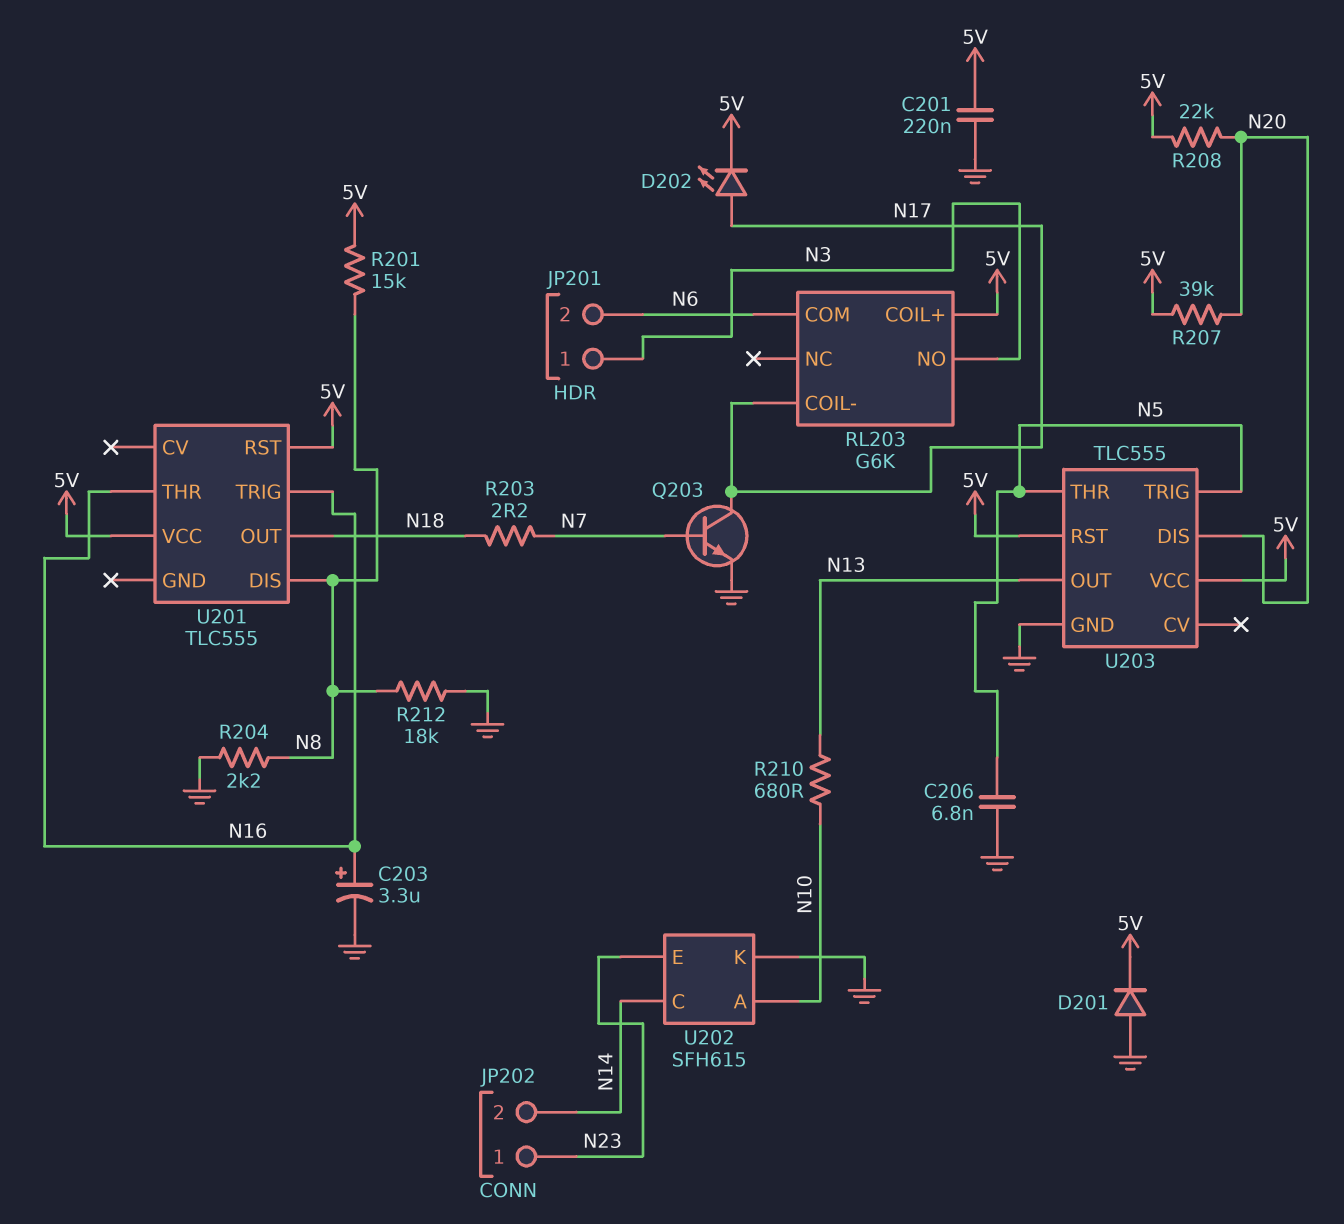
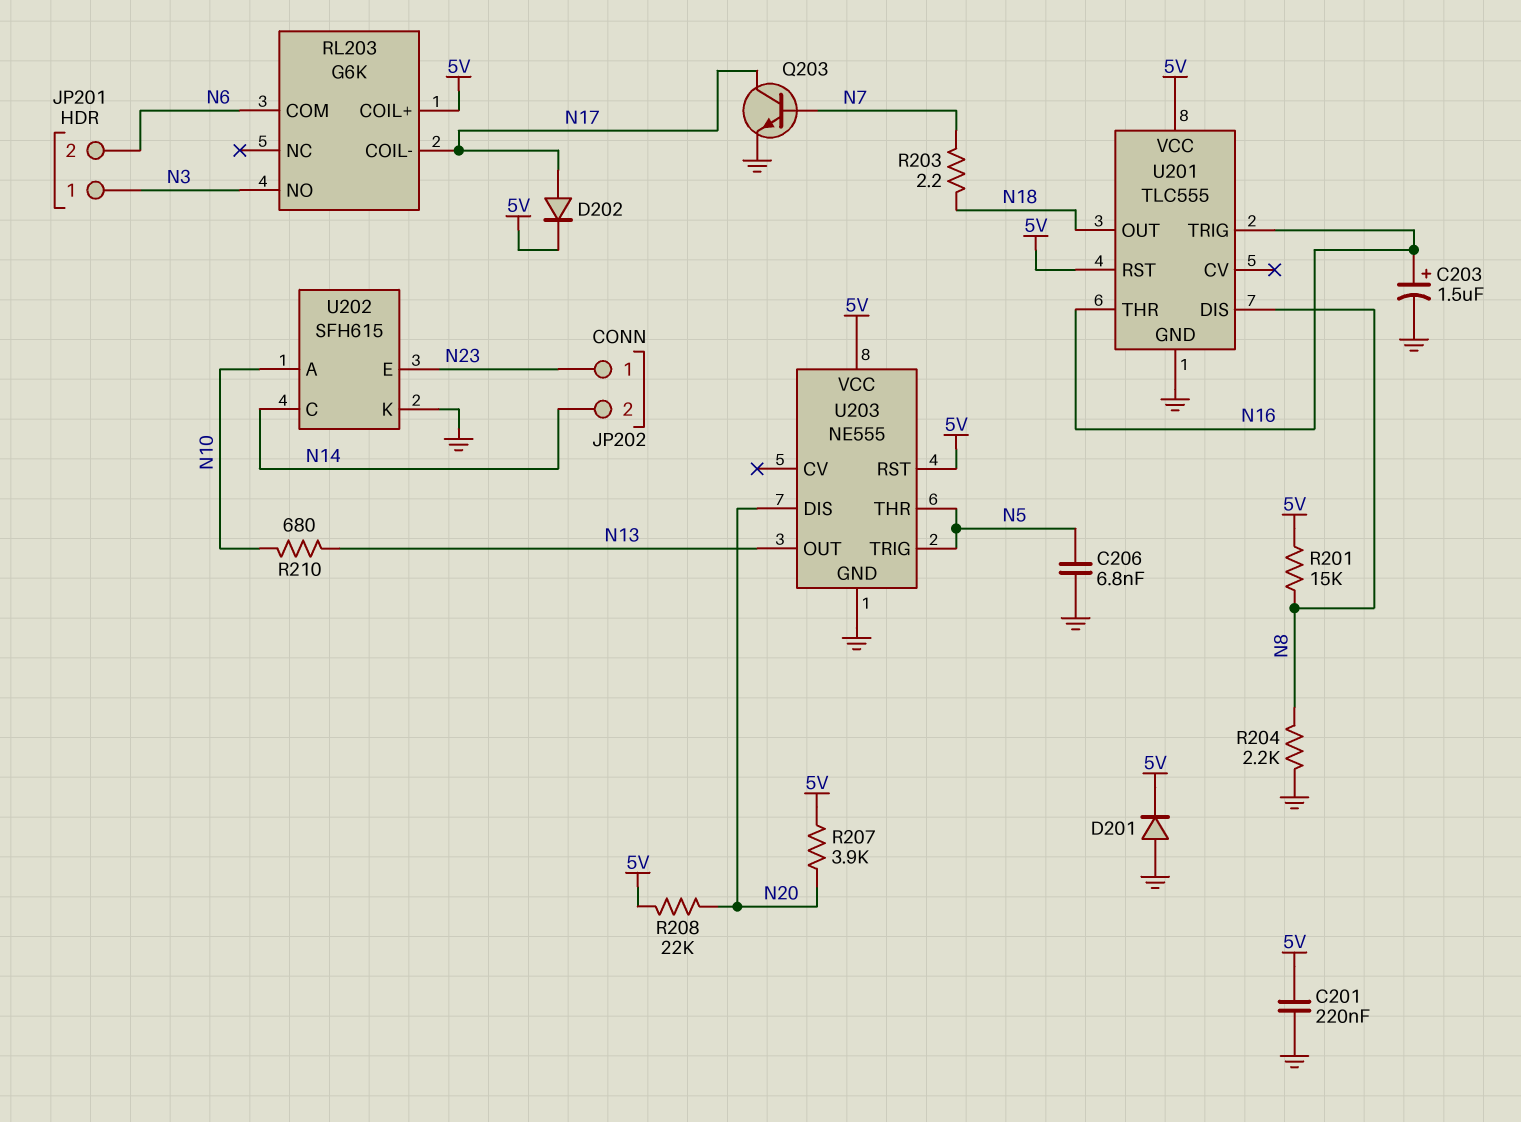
C203: 3.3uF (plus N16, minus GND) -> 1.5uF (plus N16, minus GND)
D202: LED (A N17, K 5V) -> diode (A N17, K 5V)
R207: 39k (5V, N20) -> 3.9k (5V, N20)
R212: 18k (GND, N8) -> none
U201 pin GND: none -> GND
U203: TLC555 -> NE555

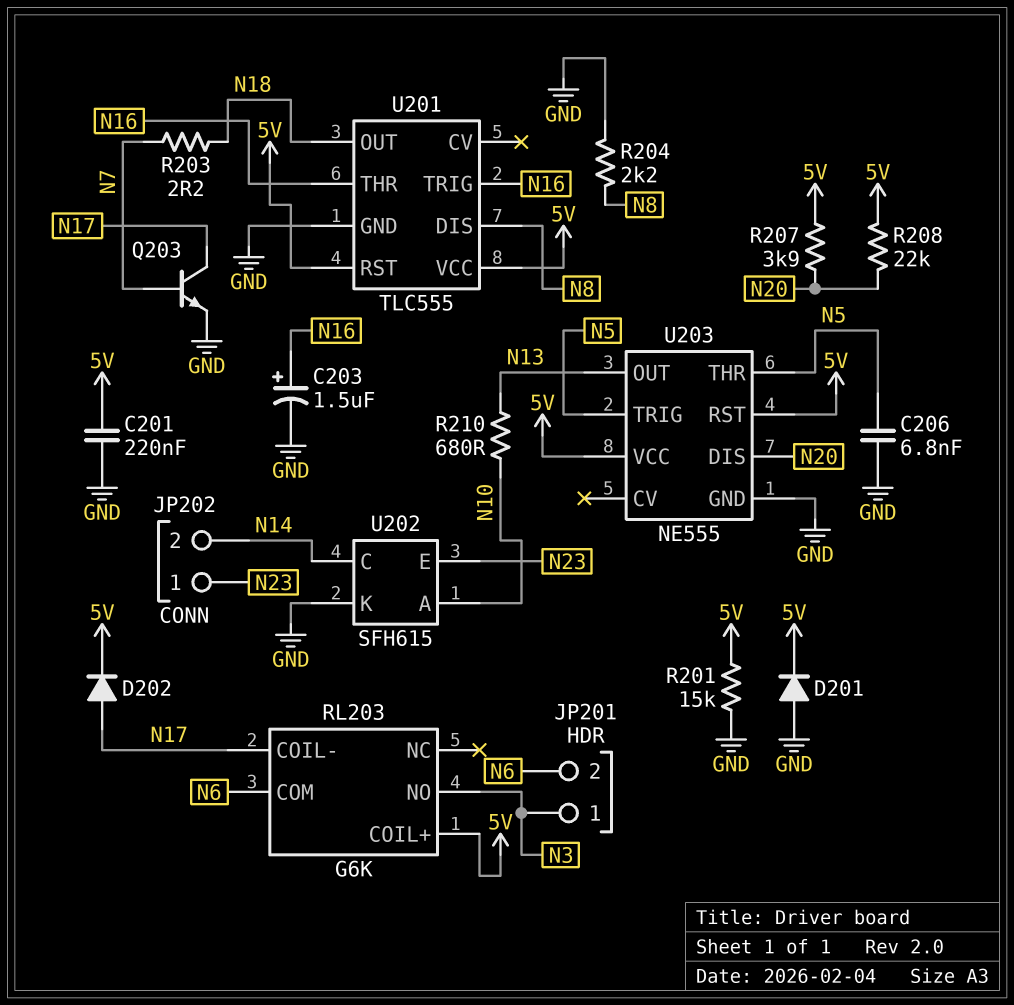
R201: 15k (5V, N8) -> 15k (5V, GND)

